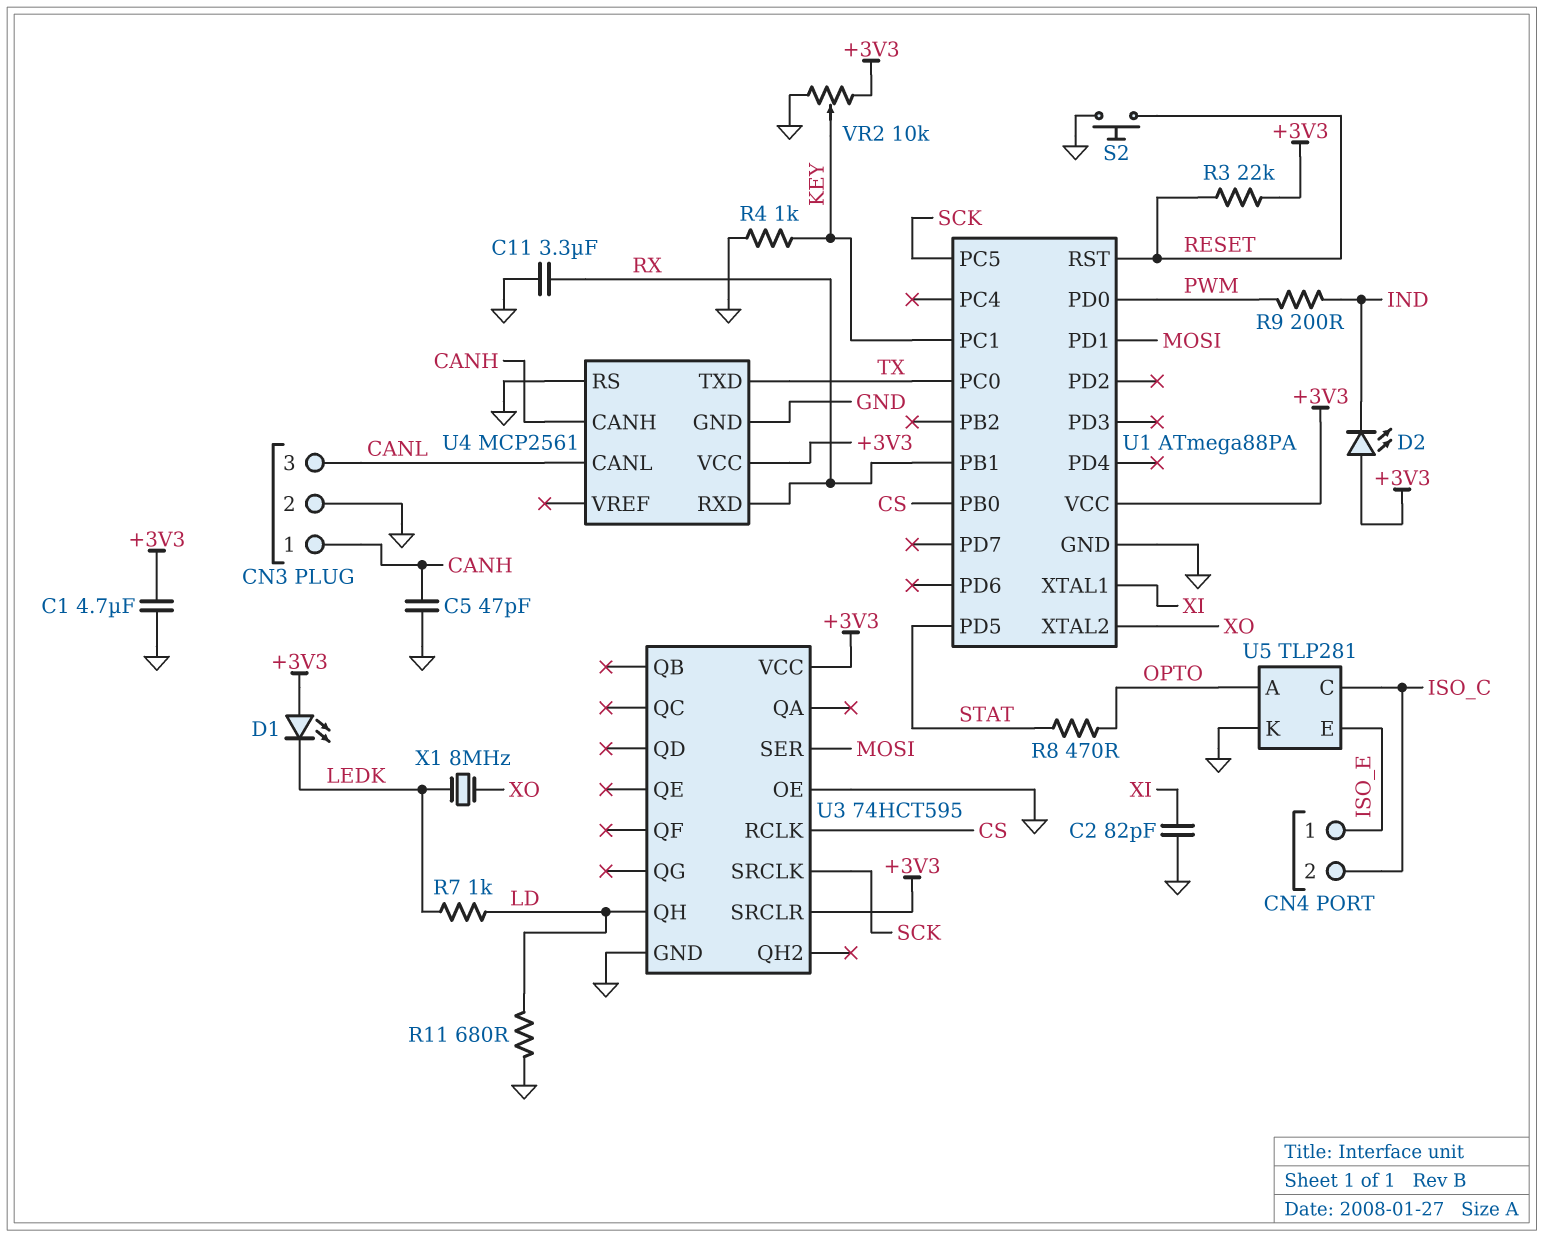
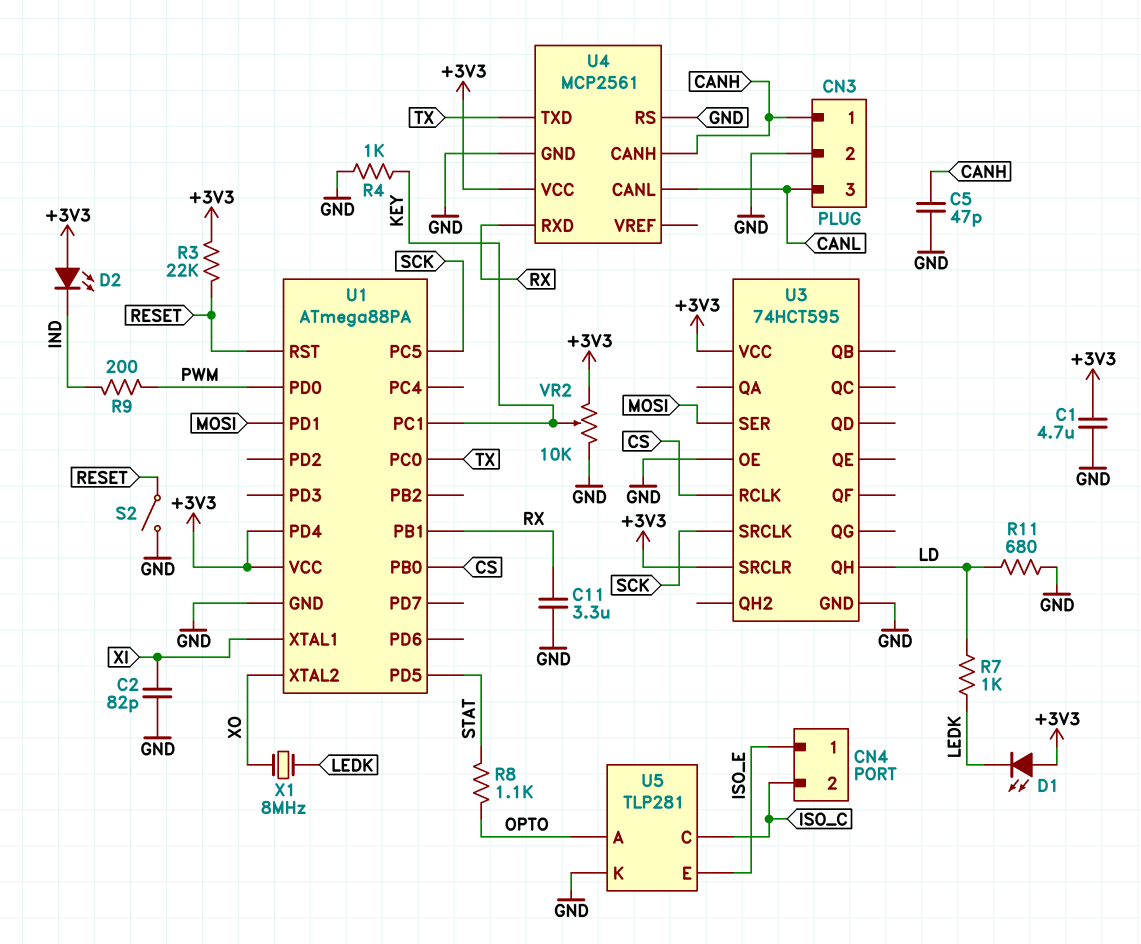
R8: 470 (OPTO, STAT) -> 1.1k (OPTO, STAT)
S2: button (GND, RESET) -> switch (GND, RESET)
U1 pin PD4: none -> +3V3

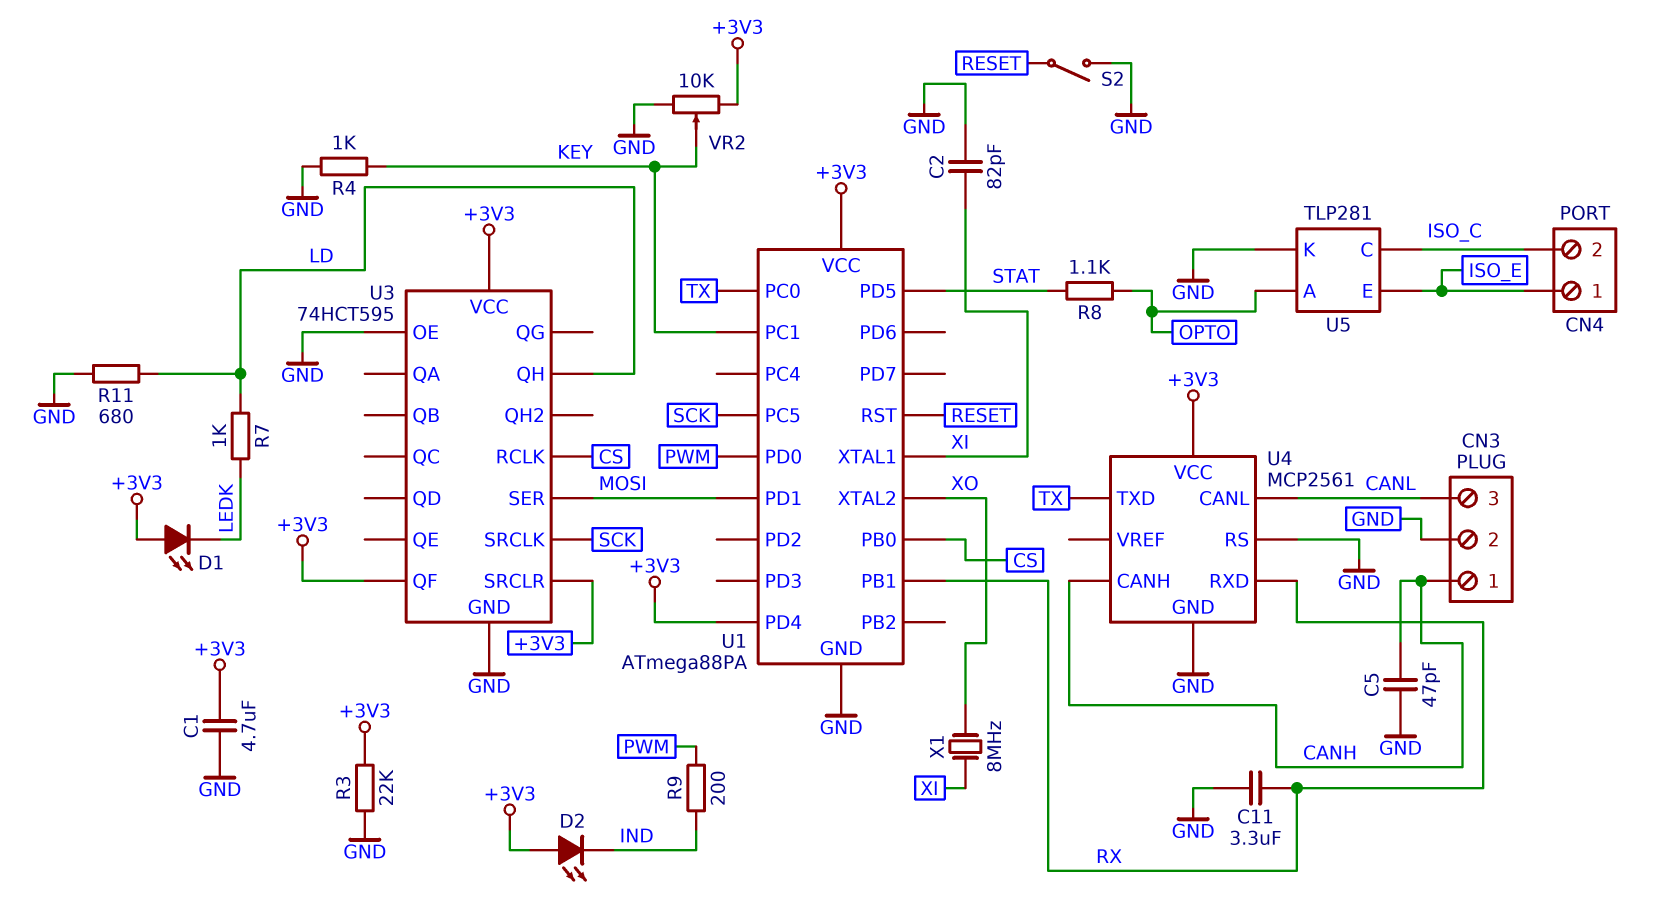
R3: 22k (+3V3, RESET) -> 22k (+3V3, GND)
U3 pin QF: none -> +3V3
X1: 8MHz (LEDK, XO) -> 8MHz (XI, XO)

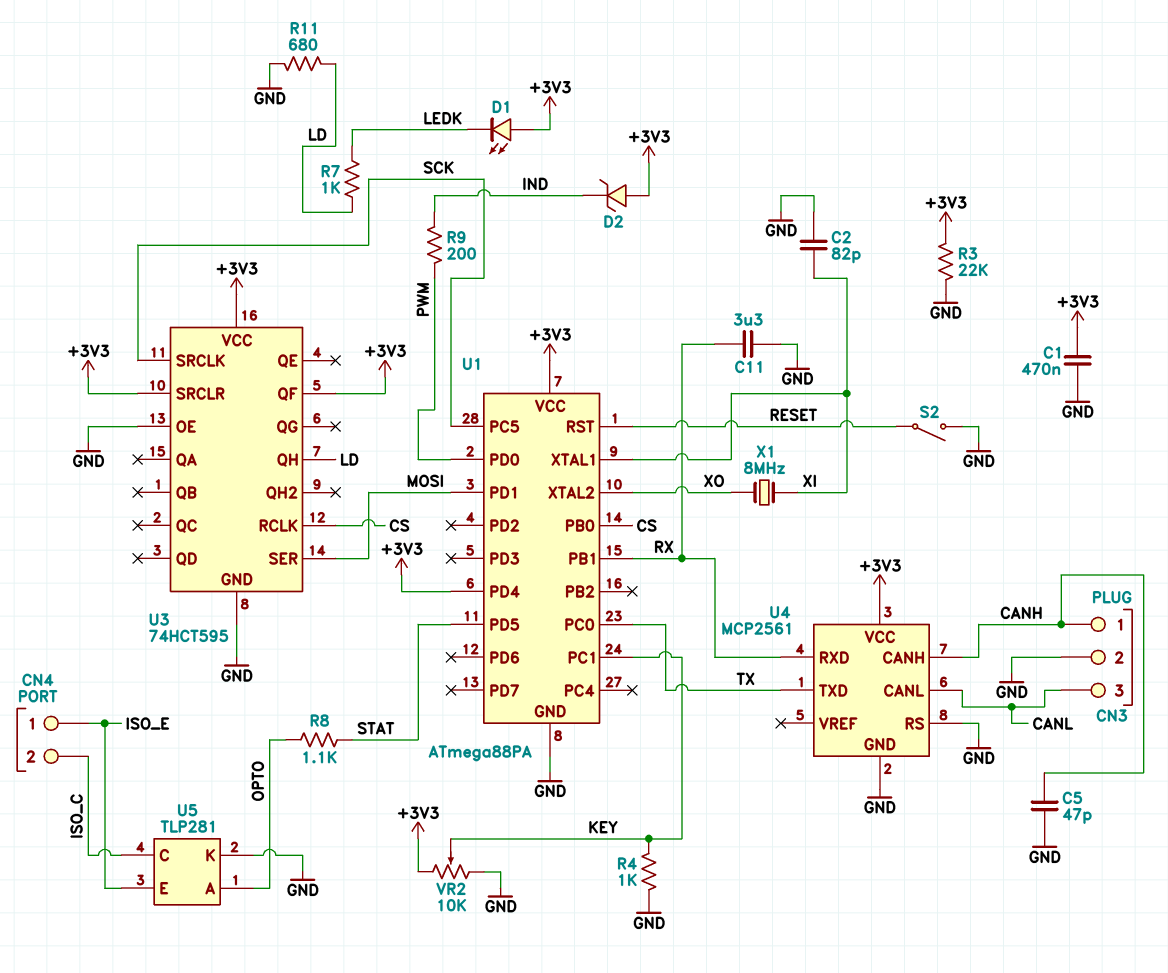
C1: 4.7uF (+3V3, GND) -> 470nF (+3V3, GND)
D2: LED (A +3V3, K IND) -> zener (A +3V3, K IND)

